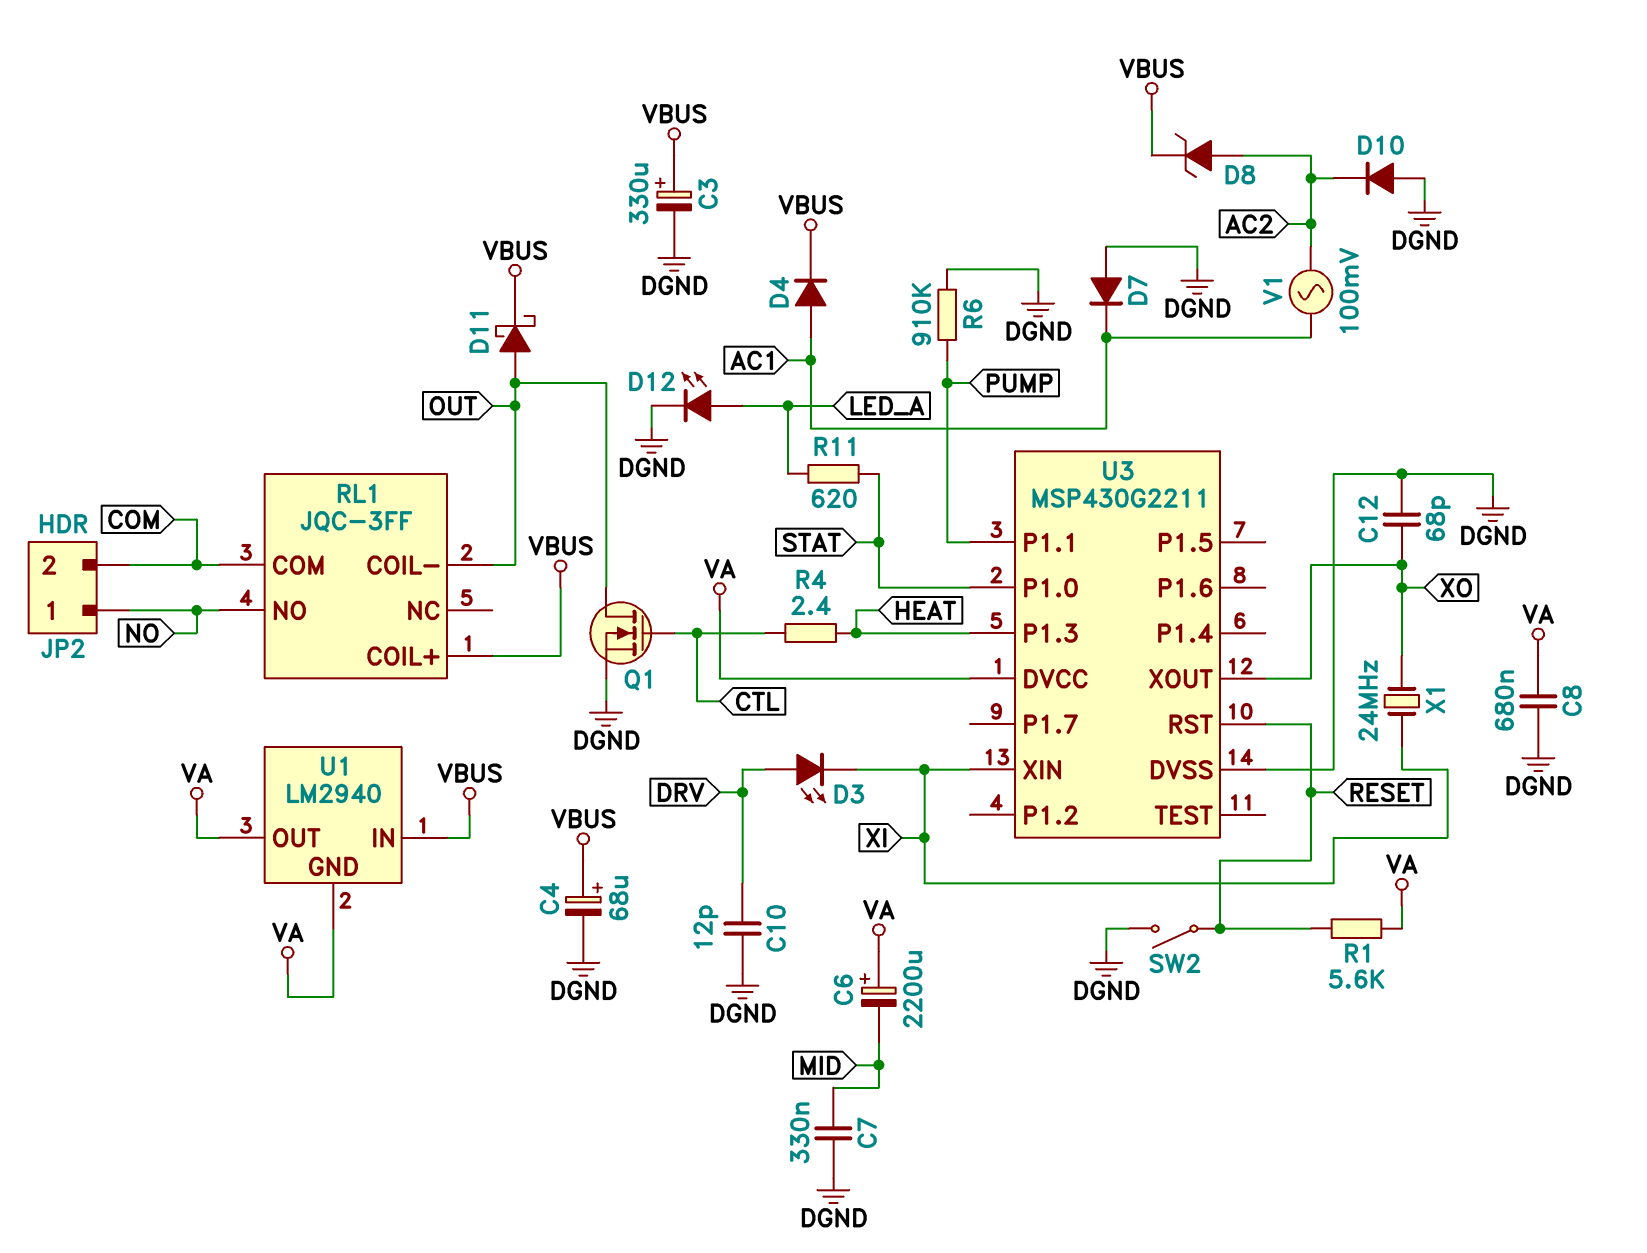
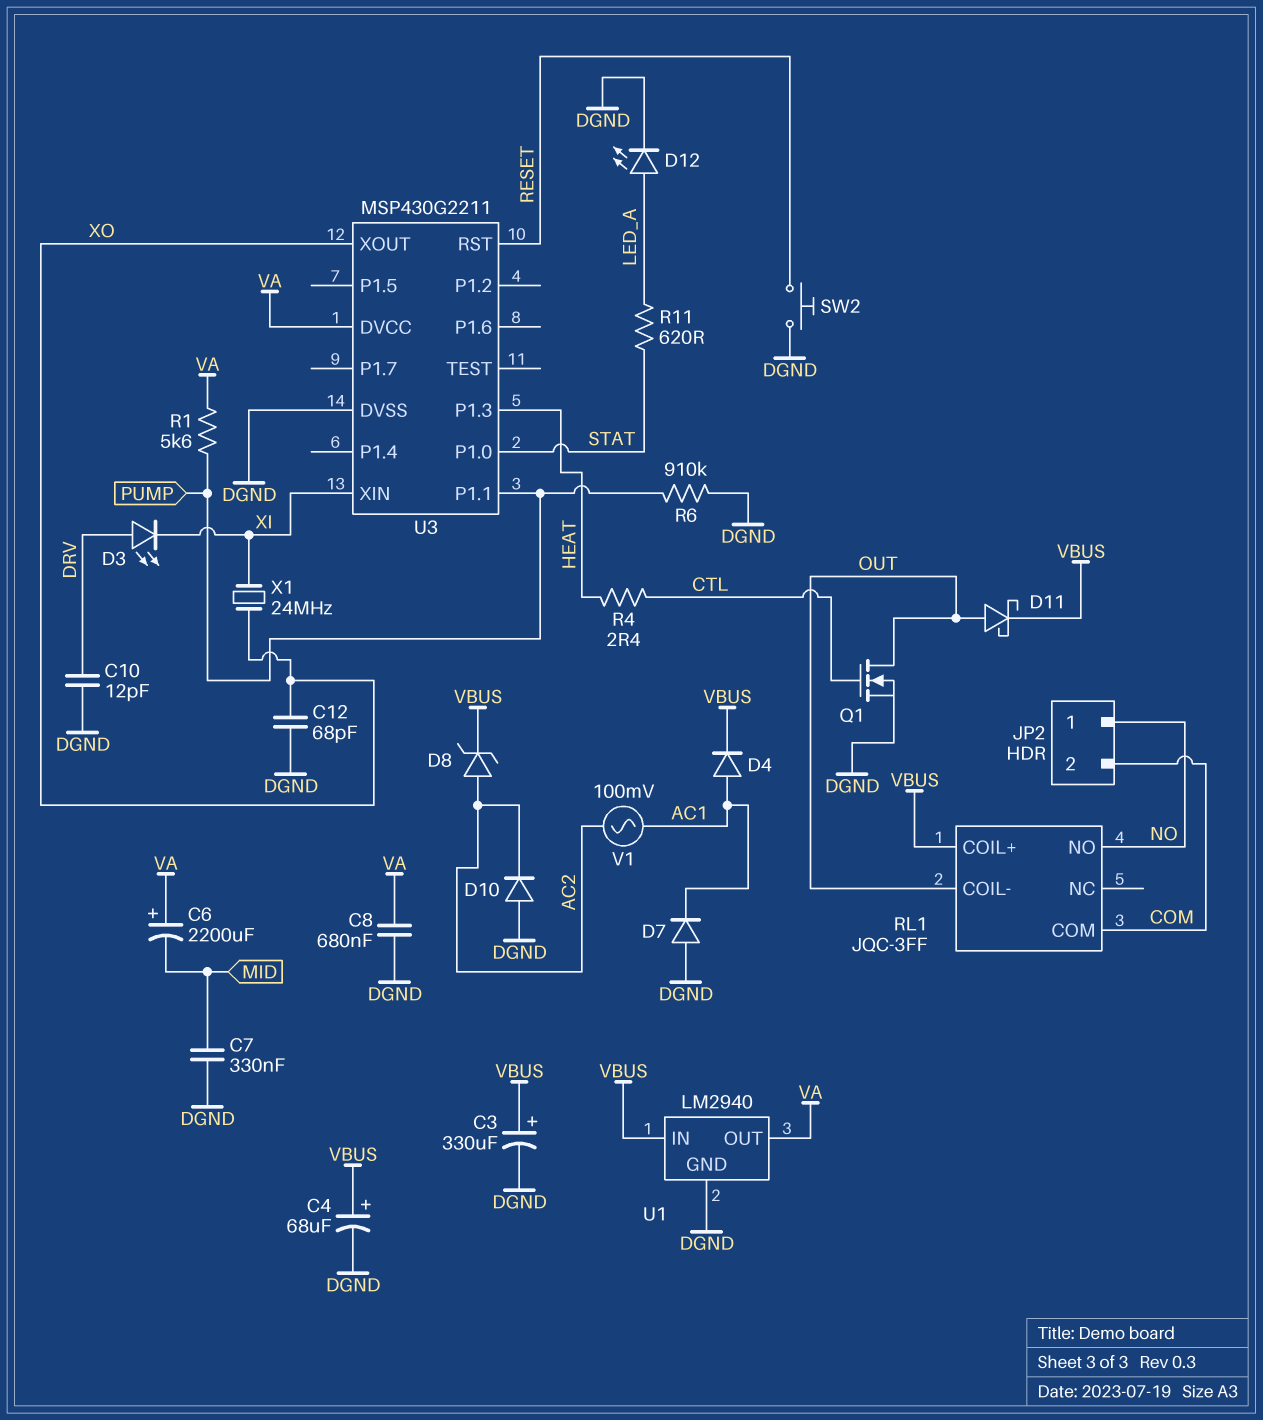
R1: 5.6k (RESET, VA) -> 5.6k (PUMP, VA)
SW2: switch (DGND, RESET) -> button (DGND, RESET)
U1 pin GND: VA -> DGND

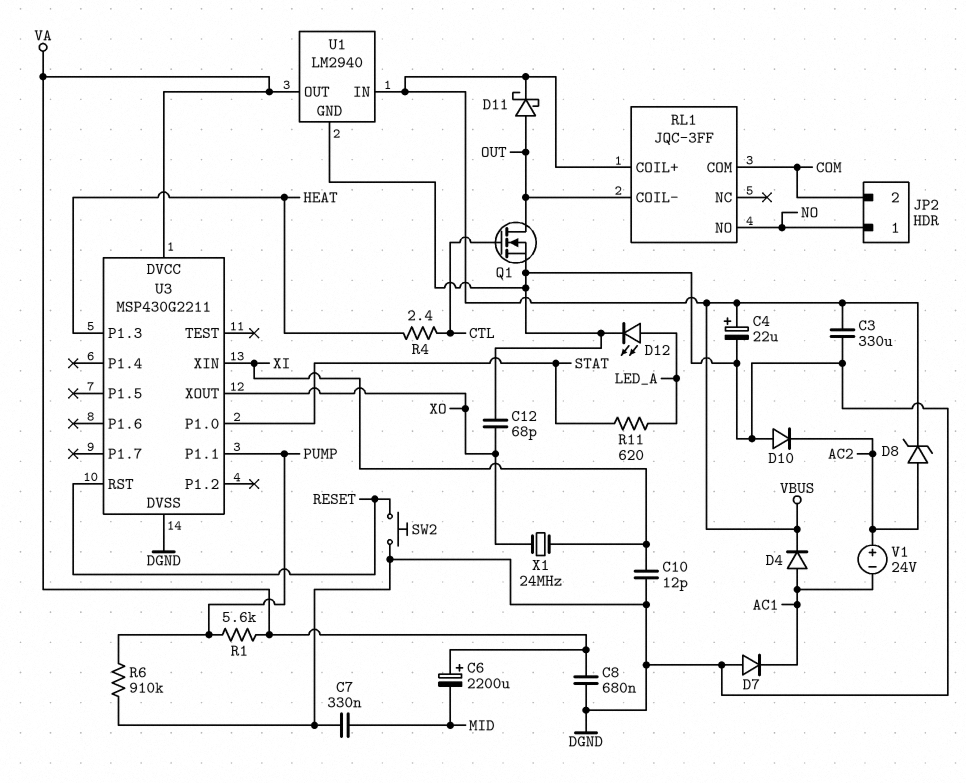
C3: 330uF (plus VBUS, minus DGND) -> 330uF (DGND, VBUS)
C4: 68uF (plus VBUS, minus DGND) -> 22uF (plus VBUS, minus DGND)
C10: 12pF (DGND, DRV) -> 12pF (DGND, XI)
D3: LED (A DRV, K XI) -> none
V1: AC 100mV (AC1, AC2) -> 24V (plus AC2, minus AC1)

